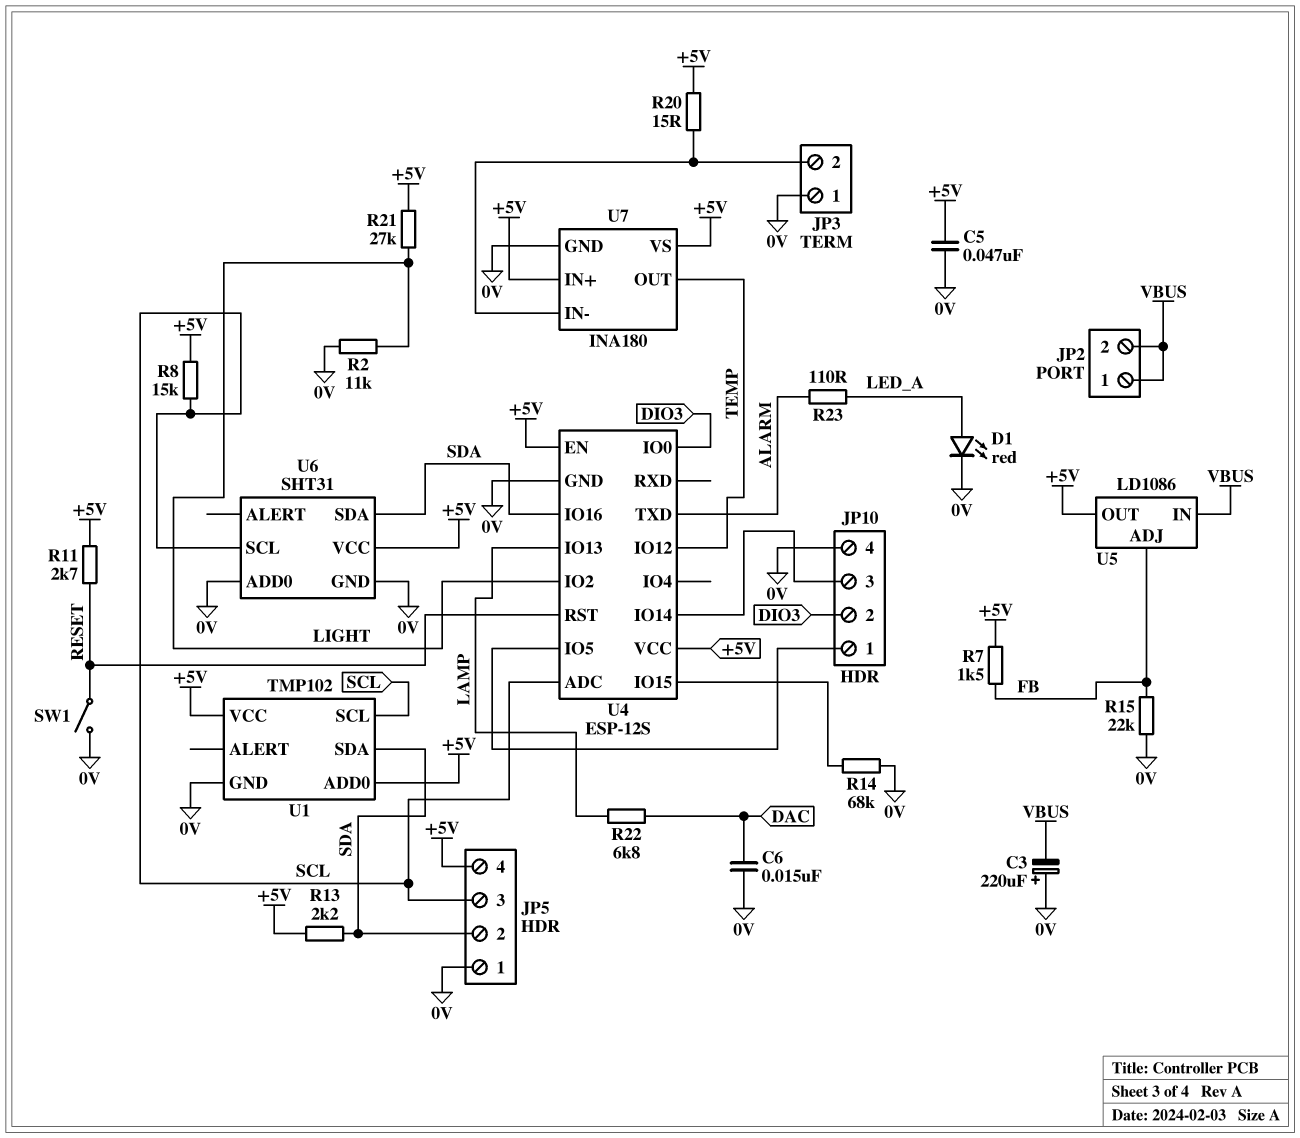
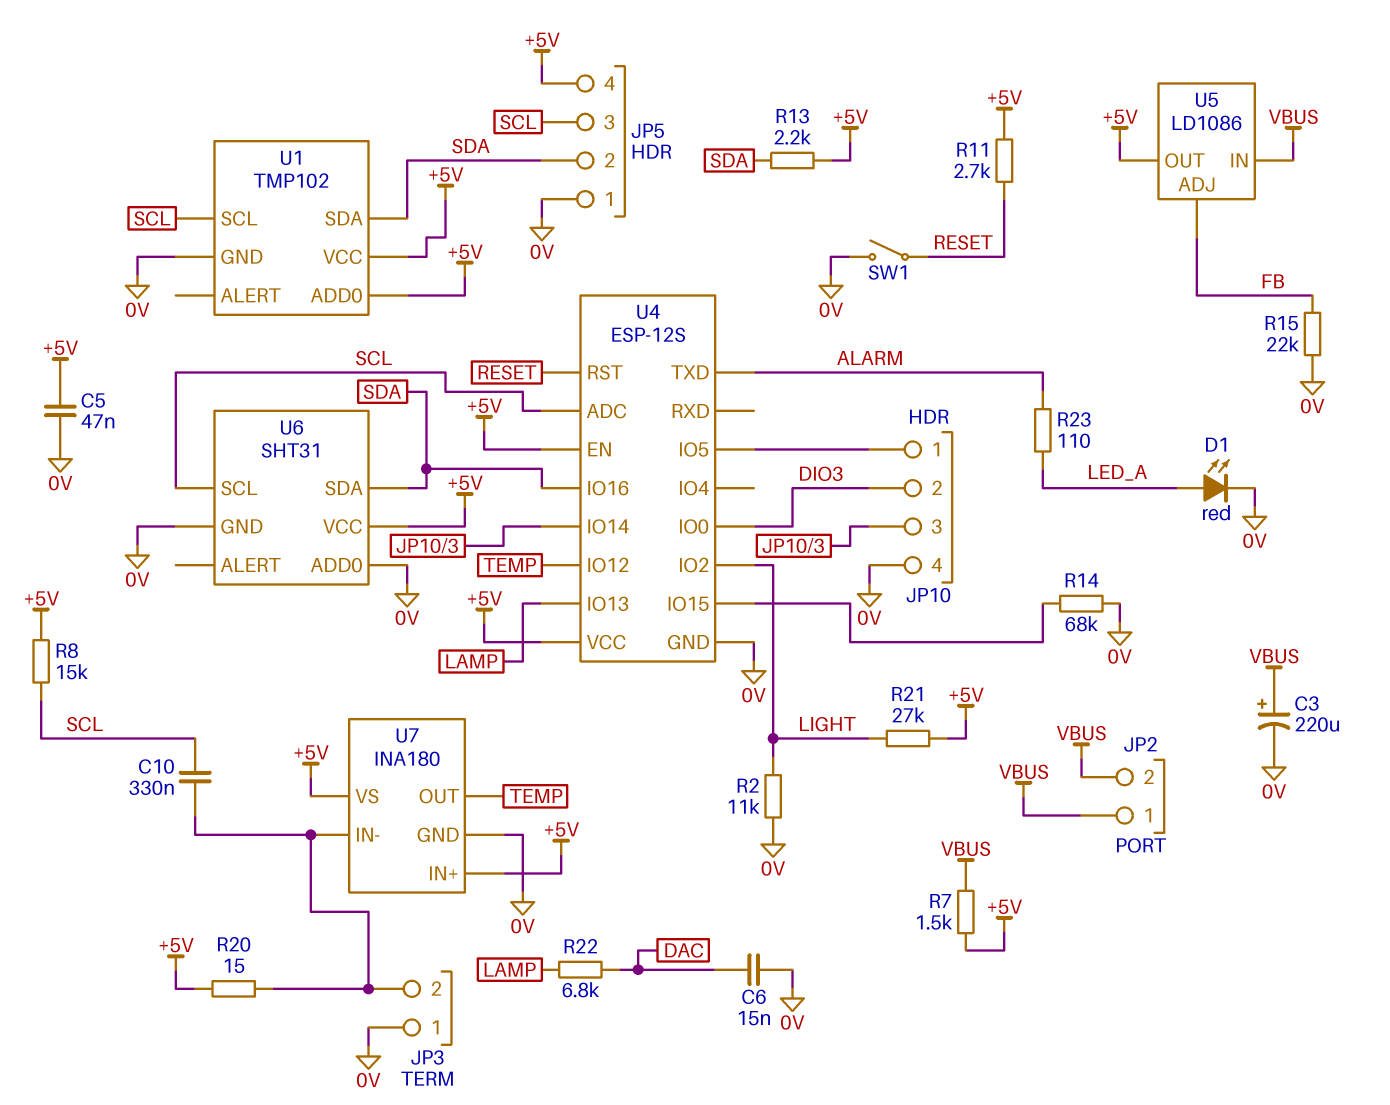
C3: 220uF (plus 0V, minus VBUS) -> 220uF (plus VBUS, minus 0V)
C10: none -> 330nF (JP3/2, SCL)
R7: 1.5k (+5V, FB) -> 1.5k (+5V, VBUS)

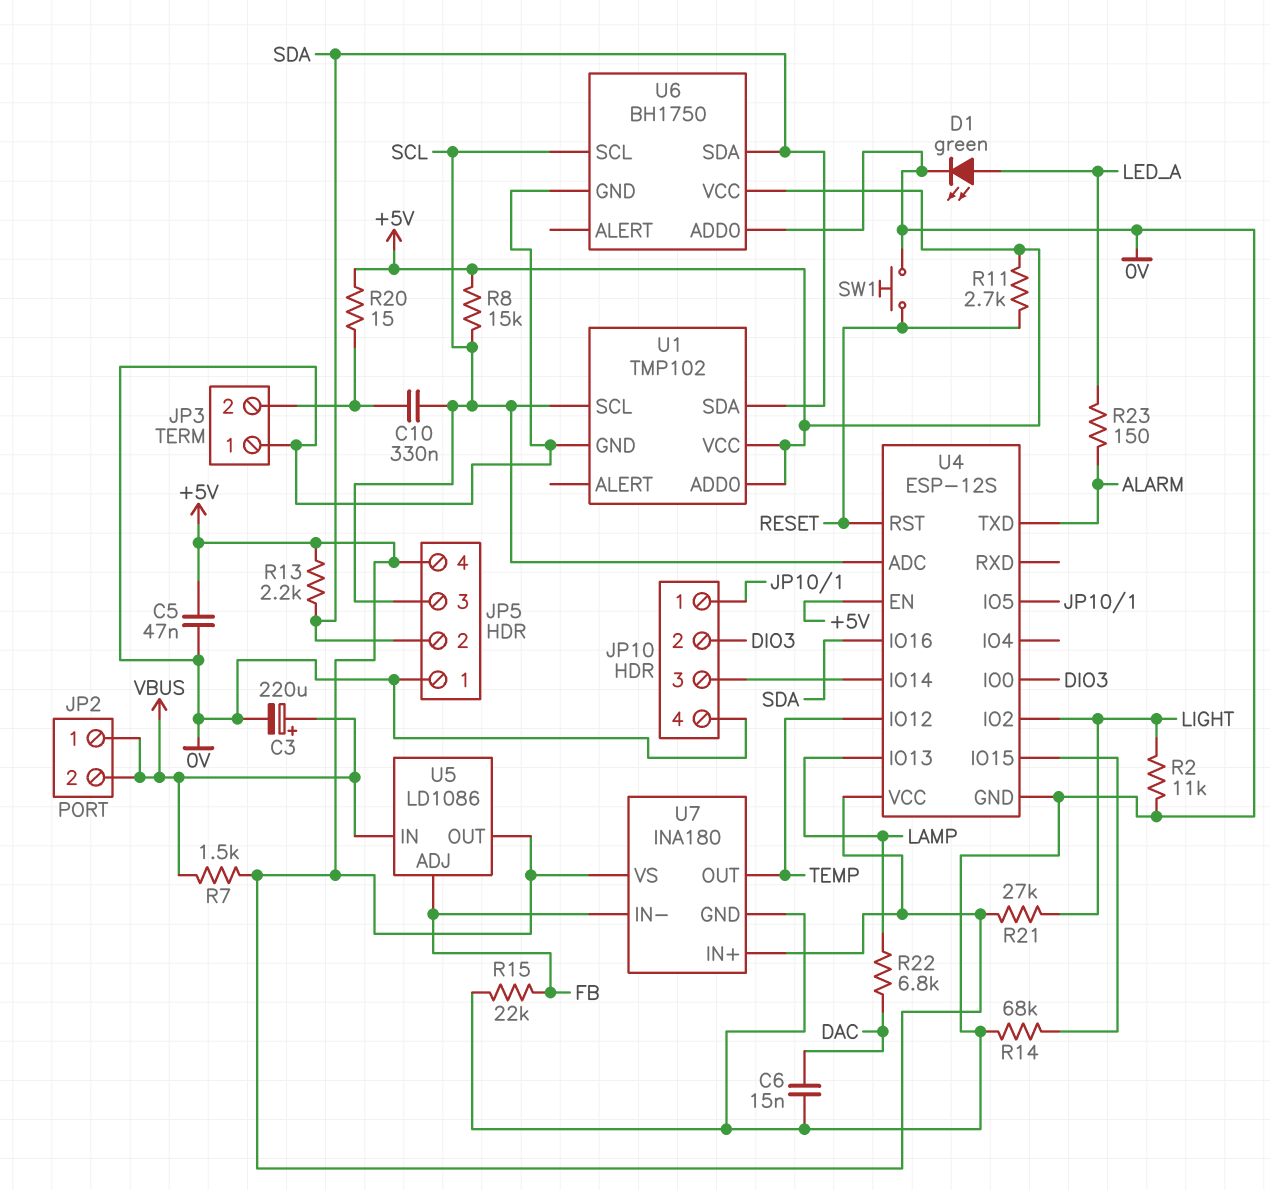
D1: LED red (A LED_A, K 0V) -> LED green (A LED_A, K 0V)
R23: 110 (ALARM, LED_A) -> 150 (ALARM, LED_A)
SW1: switch (0V, RESET) -> button (0V, RESET)
U6: SHT31 -> BH1750
U7 pin IN-: JP3/2 -> FB

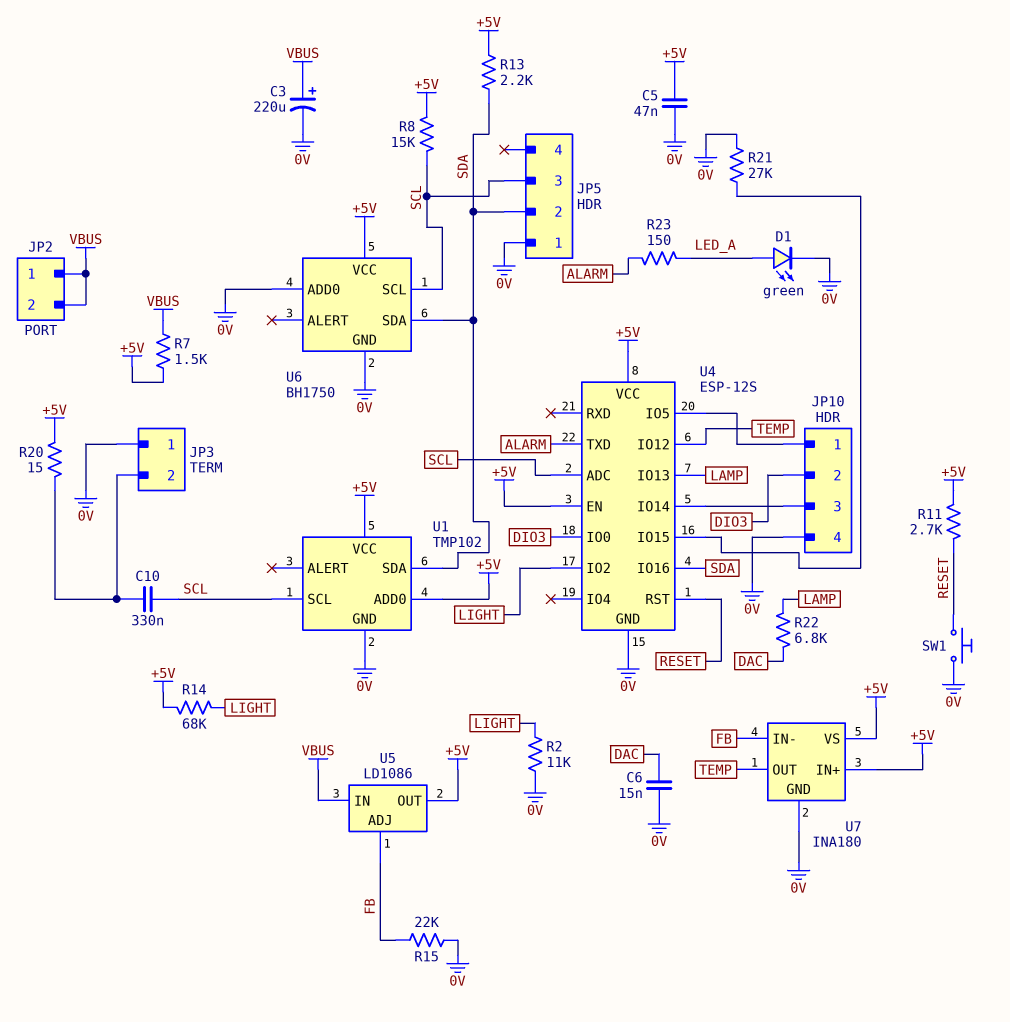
JP5 pin 4: +5V -> none
R14: 68k (0V, U4/IO15) -> 68k (+5V, LIGHT)
R21: 27k (+5V, LIGHT) -> 27k (0V, U4/IO15)

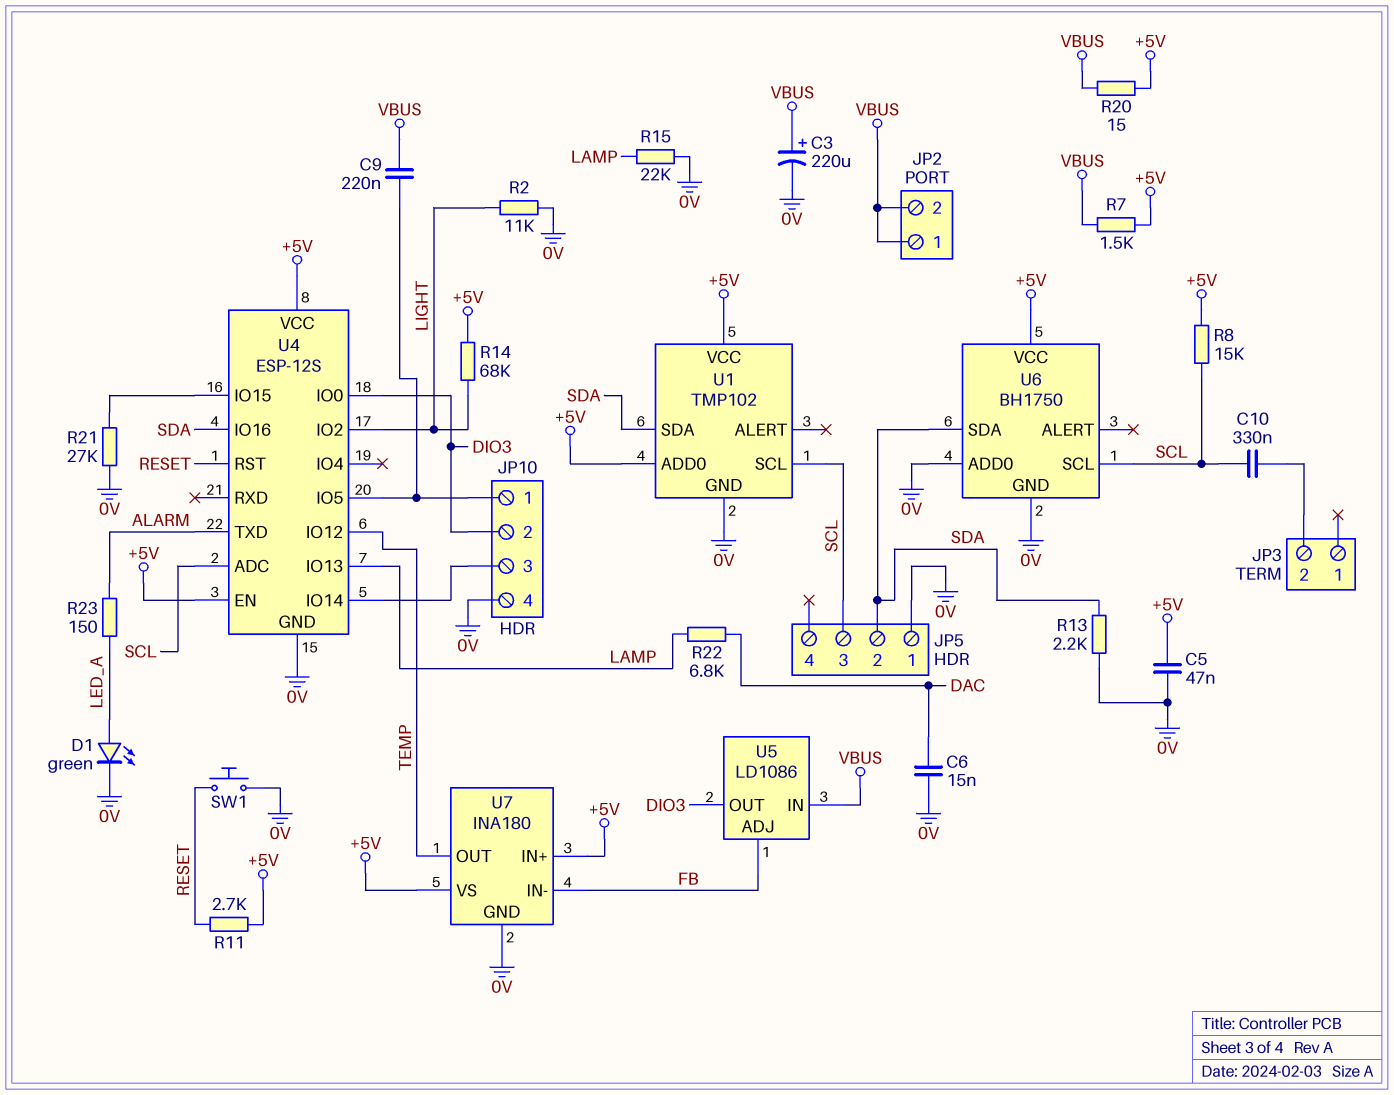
C9: none -> 220nF (JP10/1, VBUS)
JP3 pin 1: 0V -> none
R13: 2.2k (+5V, SDA) -> 2.2k (0V, SDA)
R15: 22k (0V, FB) -> 22k (0V, LAMP)
R20: 15 (+5V, JP3/2) -> 15 (+5V, VBUS)
U5 pin OUT: +5V -> DIO3

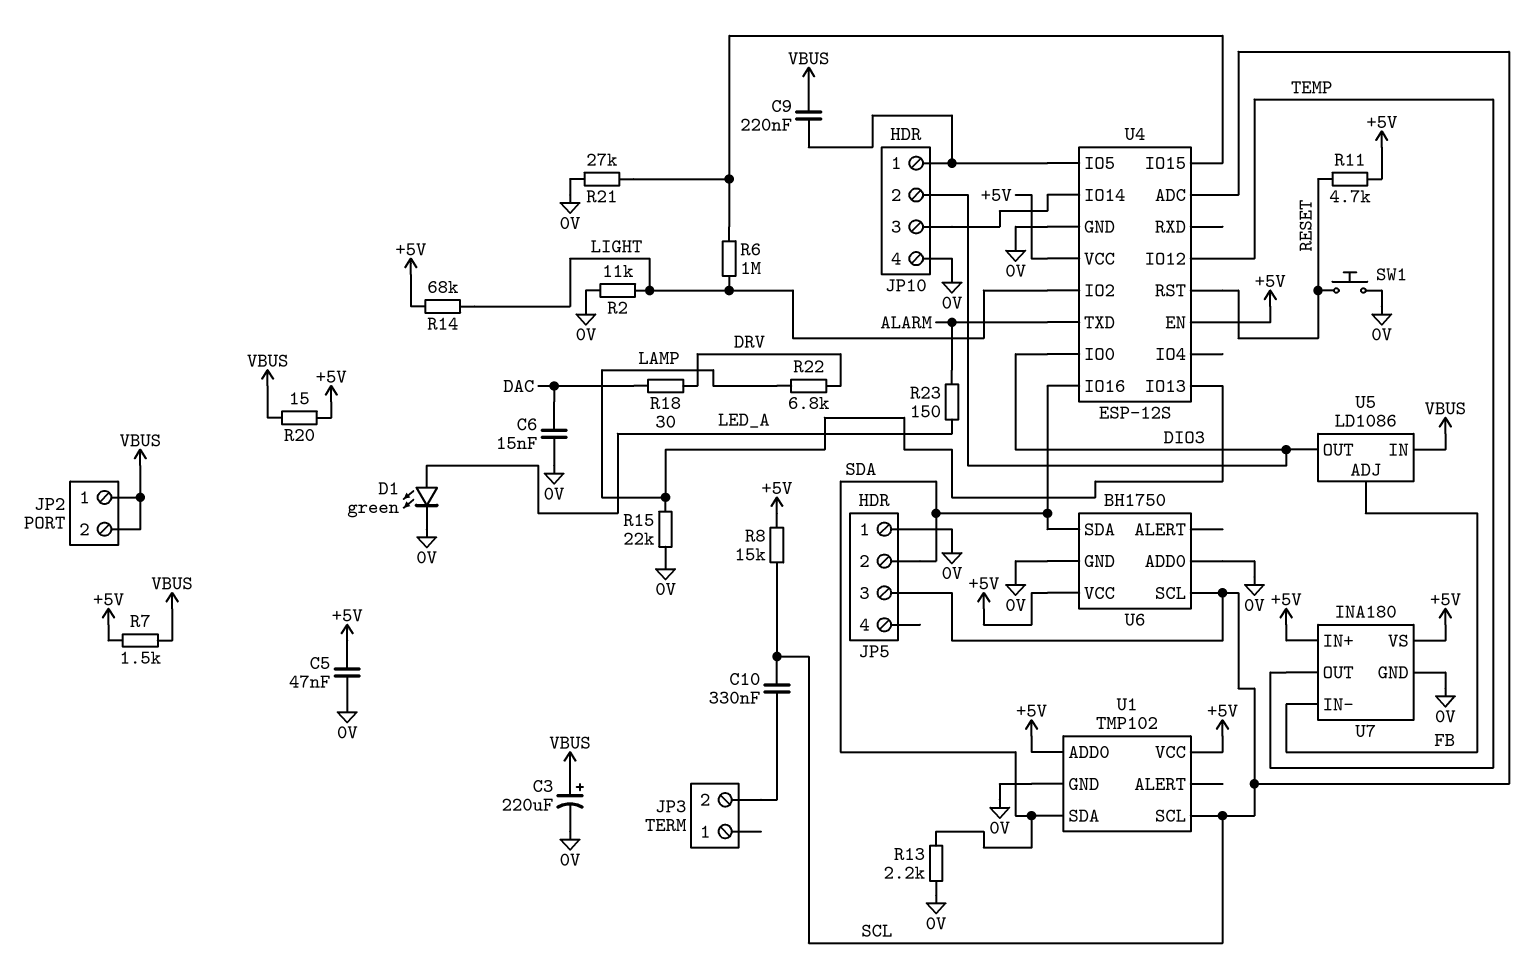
R6: none -> 1M (LIGHT, U4/IO15)
R11: 2.7k (+5V, RESET) -> 4.7k (+5V, RESET)
R18: none -> 30 (DAC, DRV)
R22: 6.8k (DAC, LAMP) -> 6.8k (DRV, LAMP)

